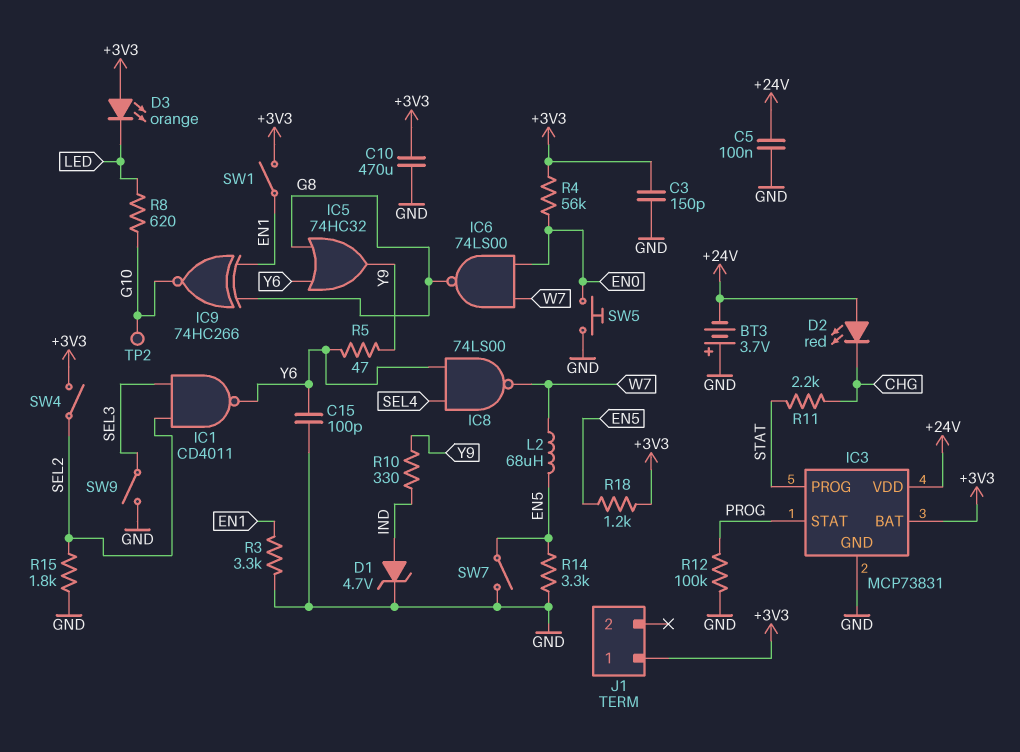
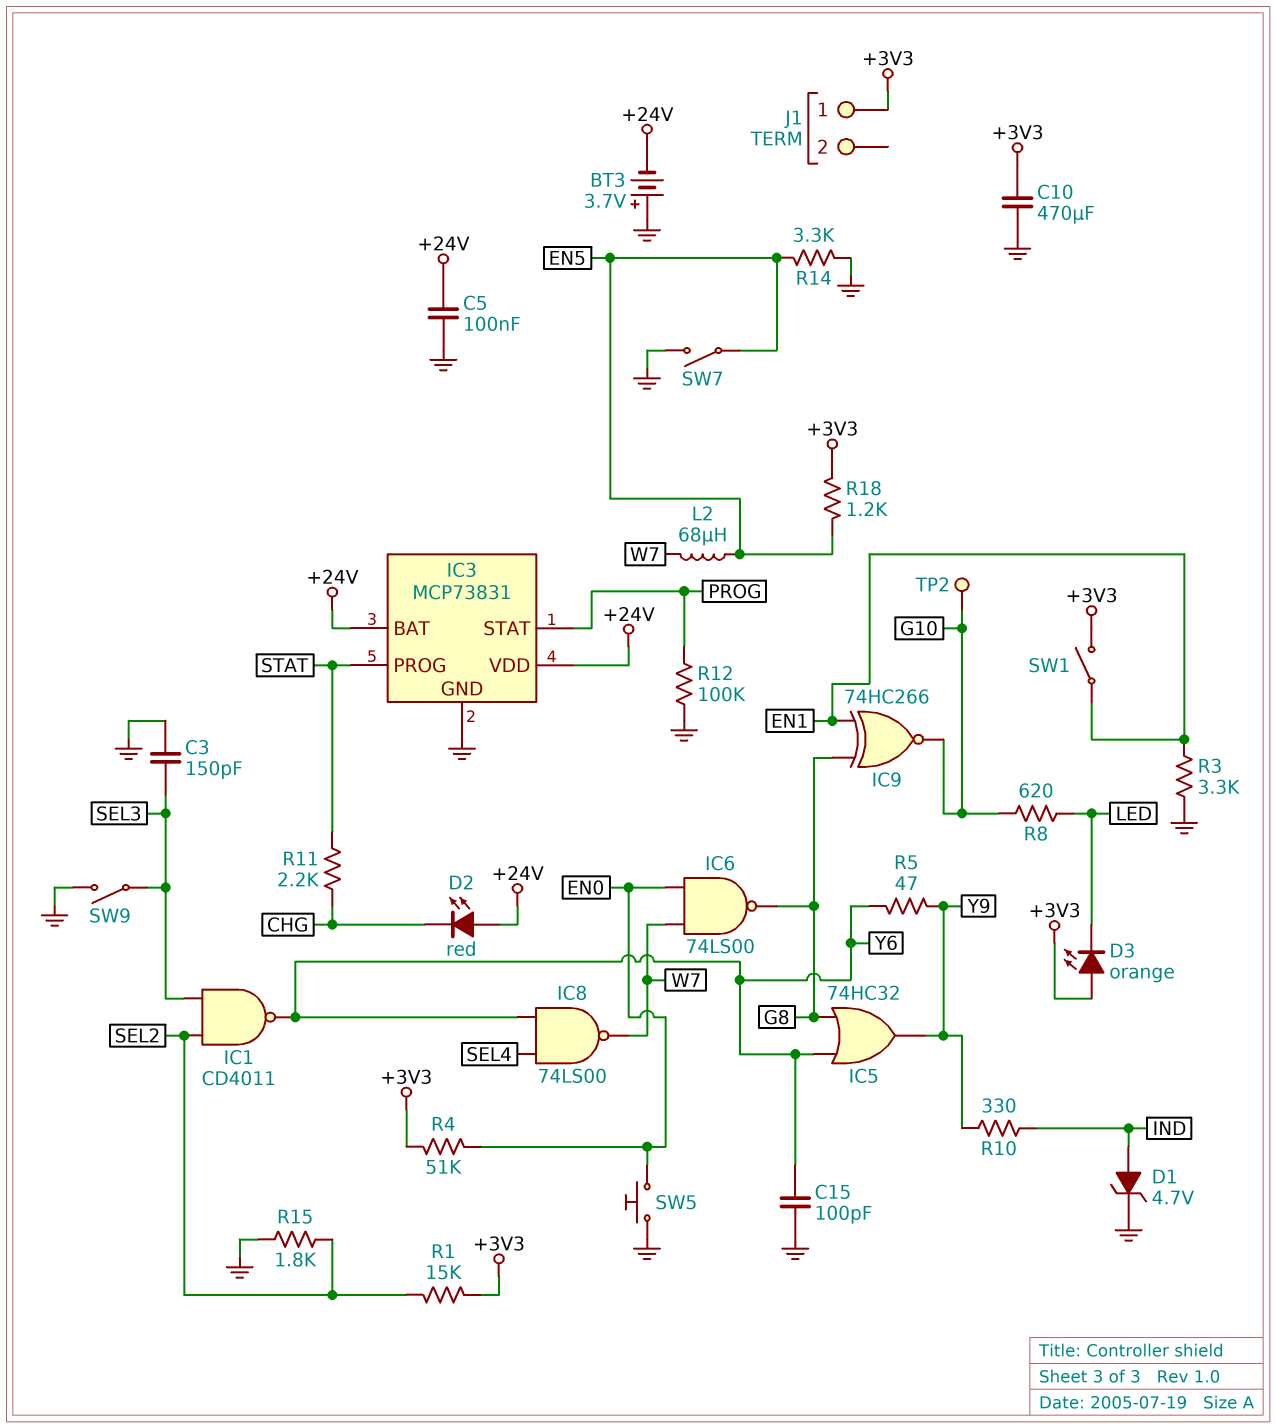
C3: 150pF (+3V3, GND) -> 150pF (GND, SEL3)
IC3 pin BAT: +3V3 -> +24V
R1: none -> 15k (+3V3, SEL2)
R4: 56k (+3V3, EN0) -> 51k (+3V3, EN0)
SW4: switch (+3V3, SEL2) -> none

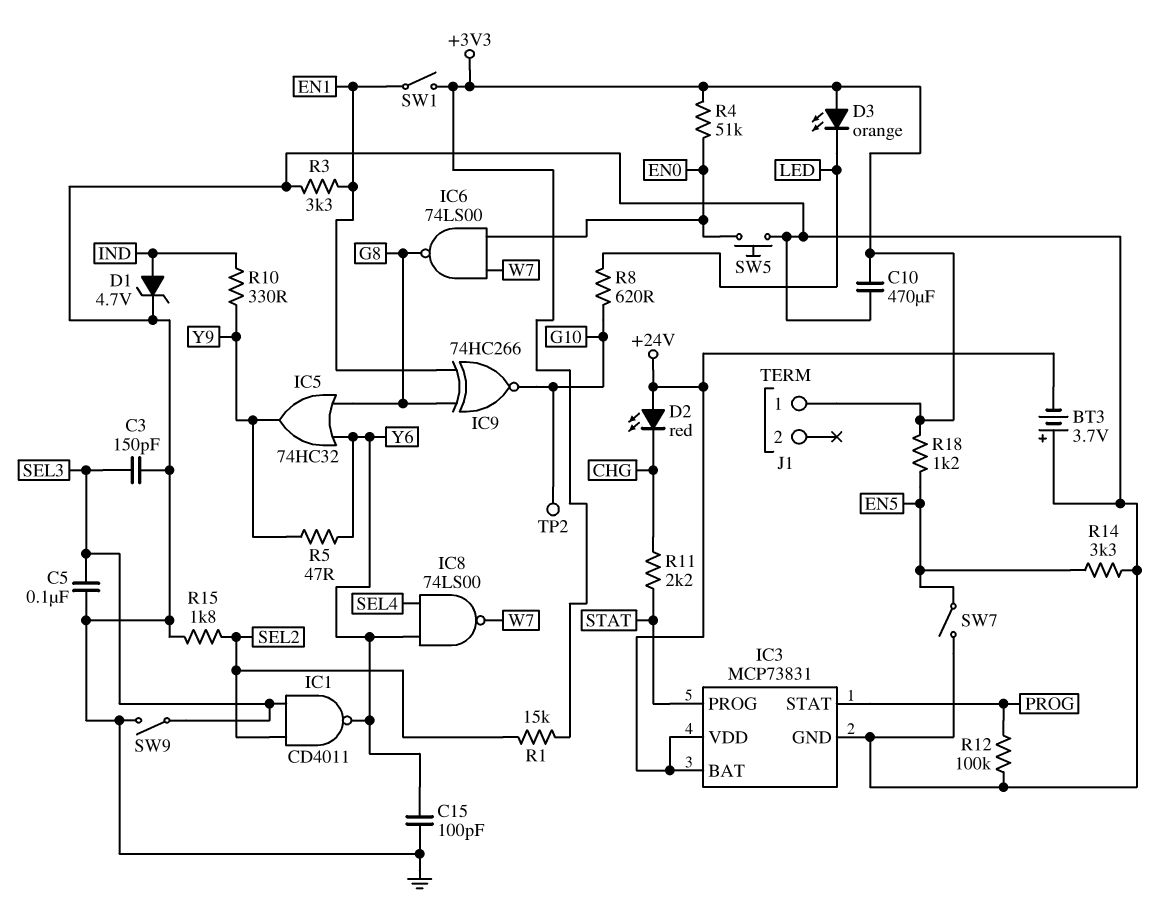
C5: 100nF (+24V, GND) -> 100nF (GND, SEL3)
L2: 68uH (EN5, W7) -> none

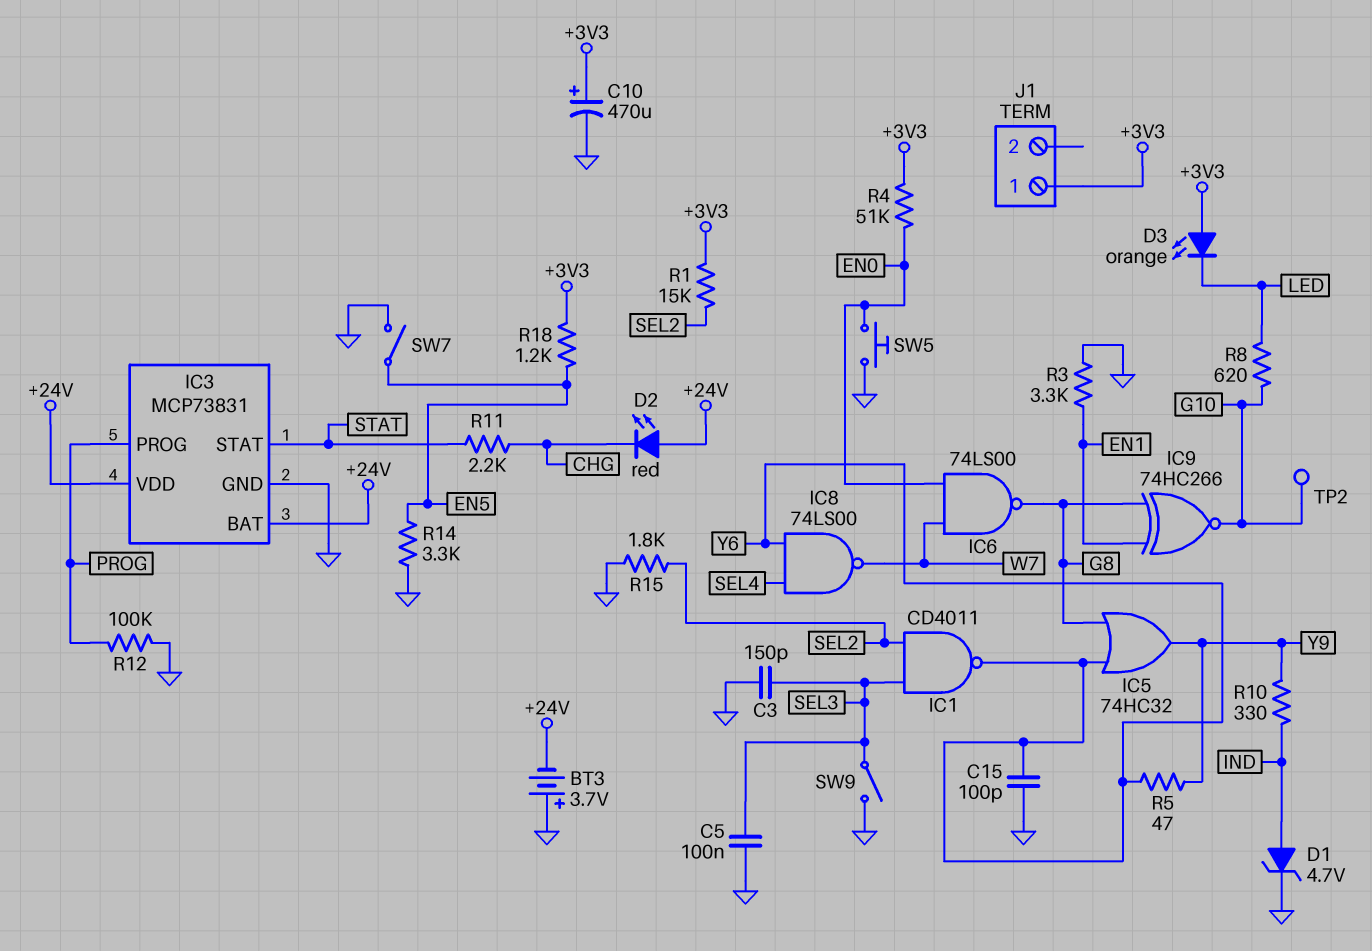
C10: 470uF (+3V3, GND) -> 470uF (plus +3V3, minus GND)
IC3 pin PROG: STAT -> PROG
IC3 pin STAT: PROG -> STAT
SW1: switch (+3V3, EN1) -> none

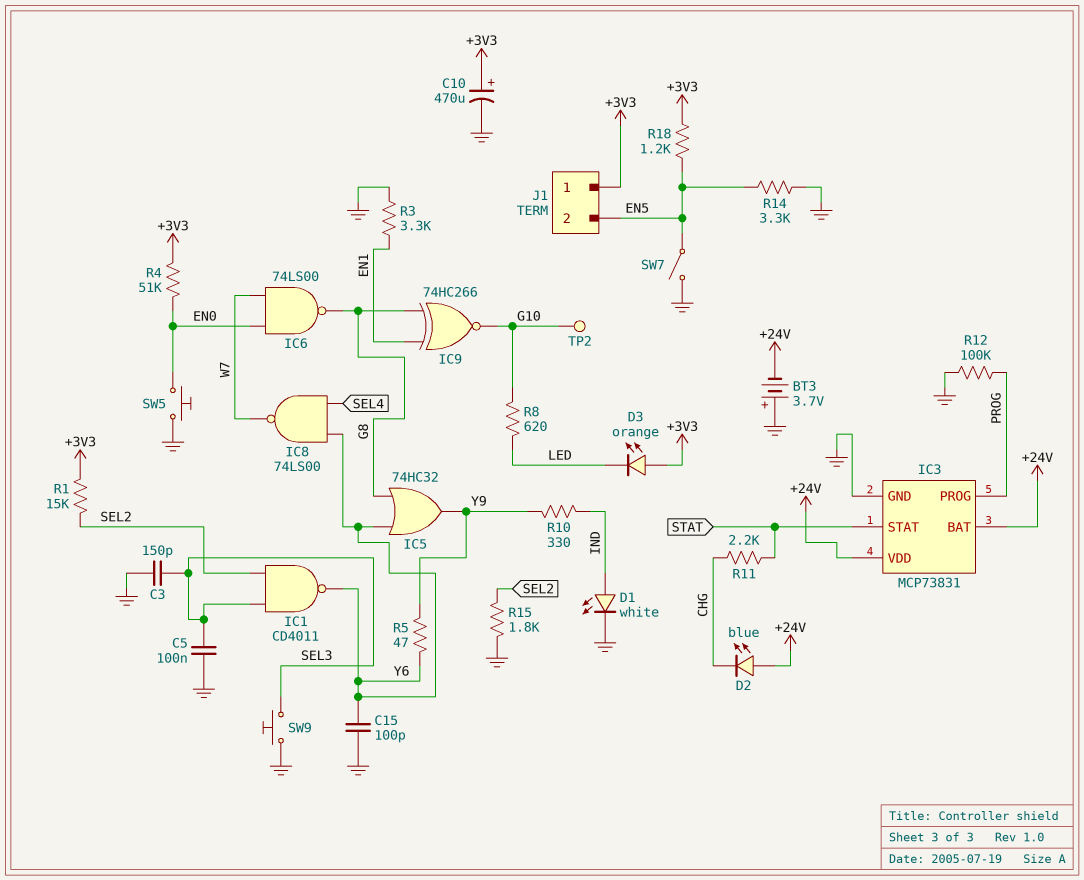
D1: zener 4.7V (A IND, K GND) -> LED white (A IND, K GND)
D2: LED red (A +24V, K CHG) -> LED blue (A +24V, K CHG)
J1 pin 2: none -> EN5
SW9: switch (GND, SEL3) -> button (GND, SEL3)

